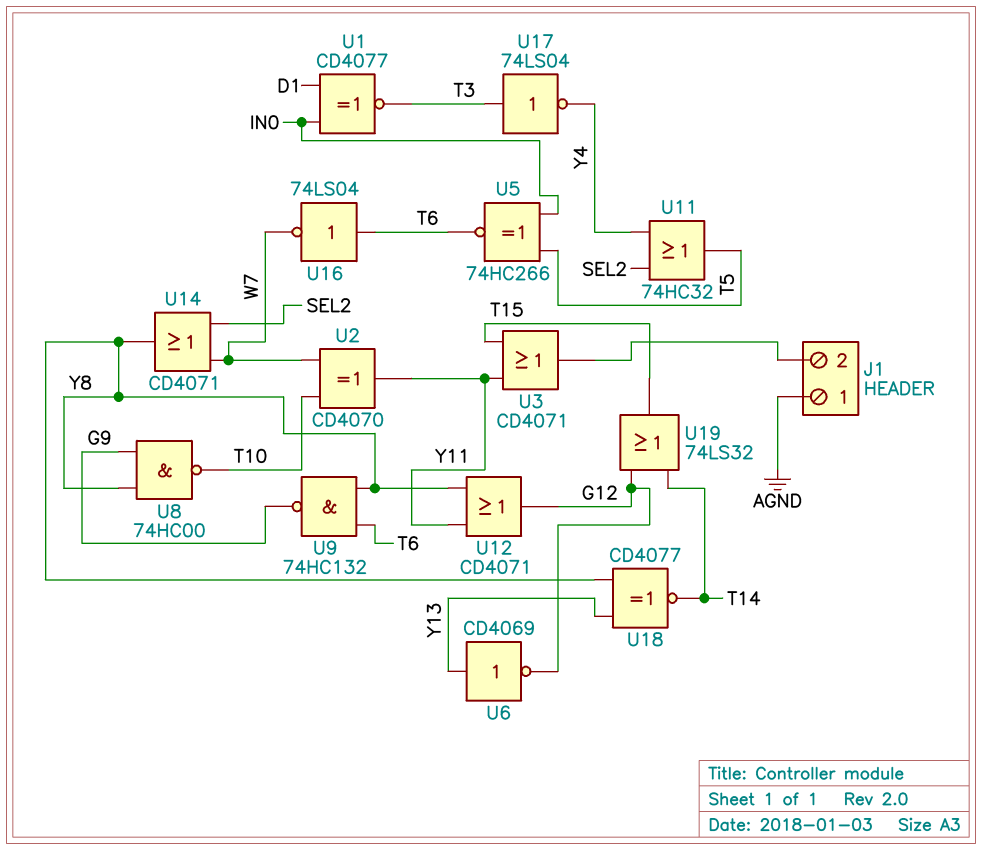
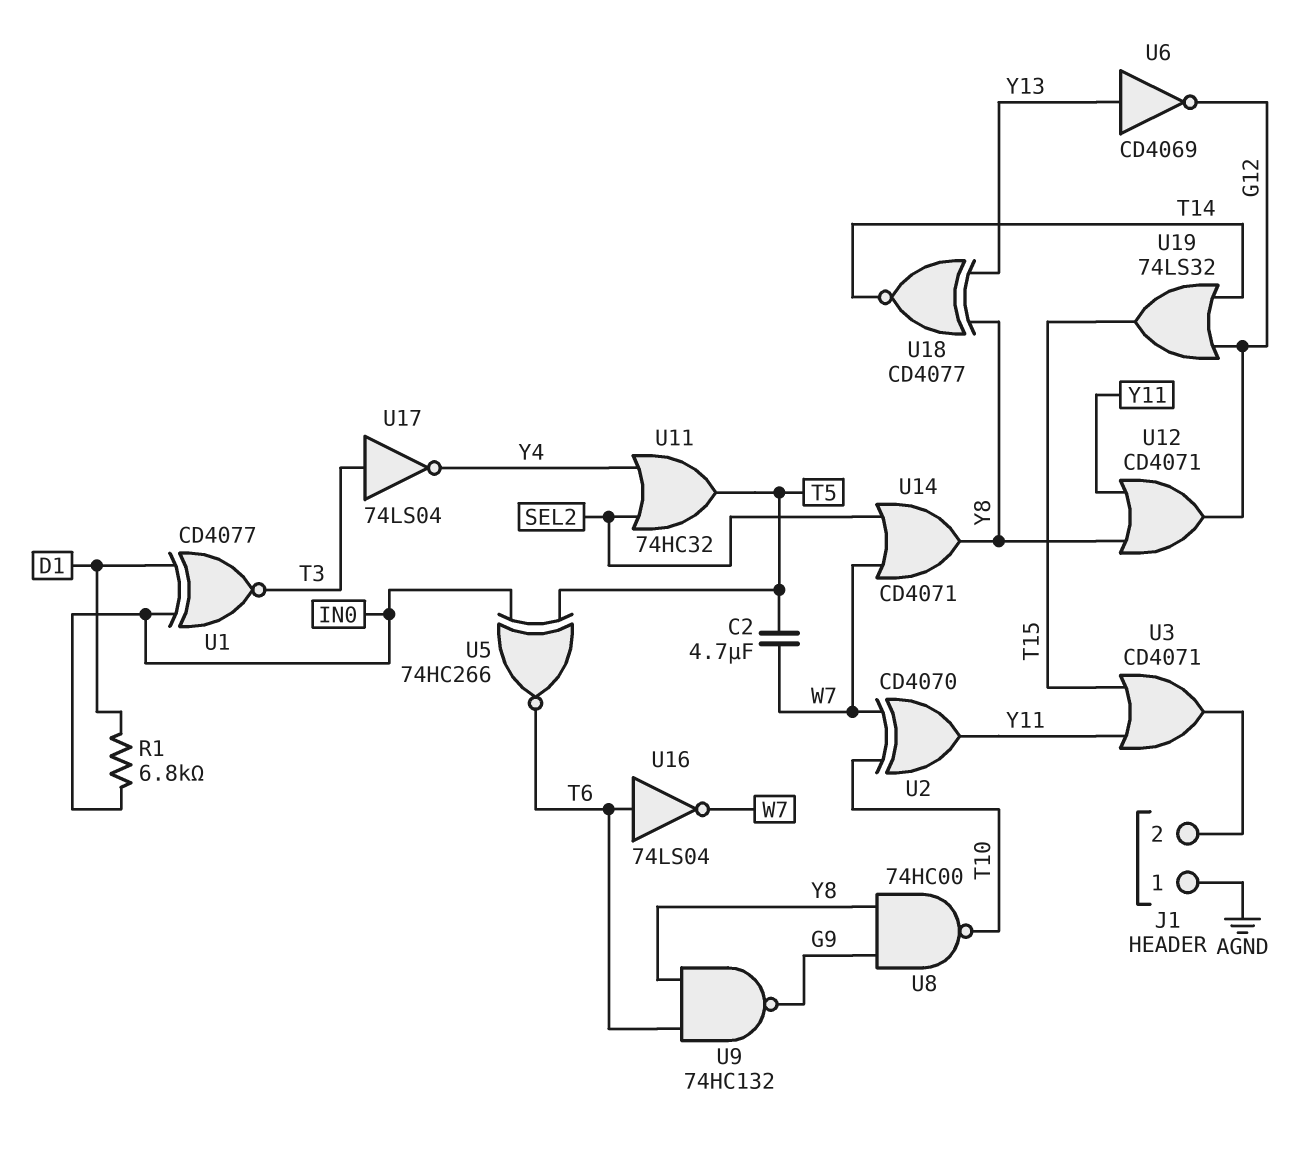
C2: none -> 4.7uF (T5, W7)
R1: none -> 6.8k (D1, IN0)

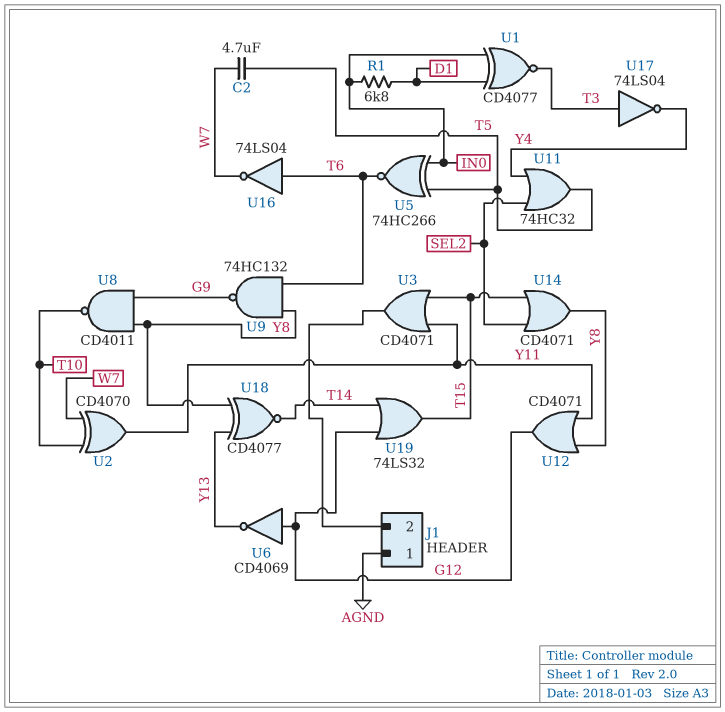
U6: NOT CD4069 (in Y13, out G12) -> NOT CD4069 (in G12, out Y13)
U8: NAND 74HC00 (in G9, in Y8, out T10) -> NAND CD4011 (in G9, in Y8, out T10)
U14: OR CD4071 (in SEL2, in W7, out Y8) -> OR CD4071 (in SEL2, in T15, out Y8)

